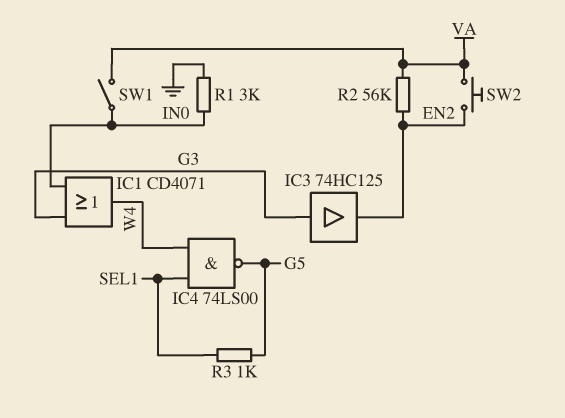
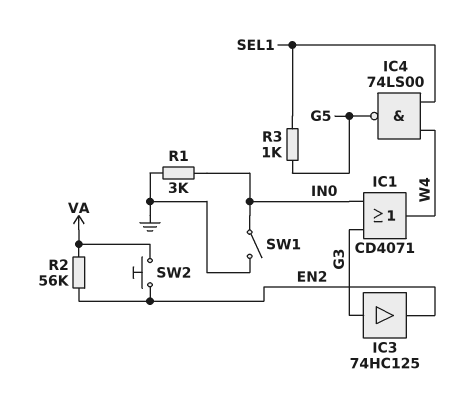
SW1: switch (IN0, VA) -> switch (GND, IN0)

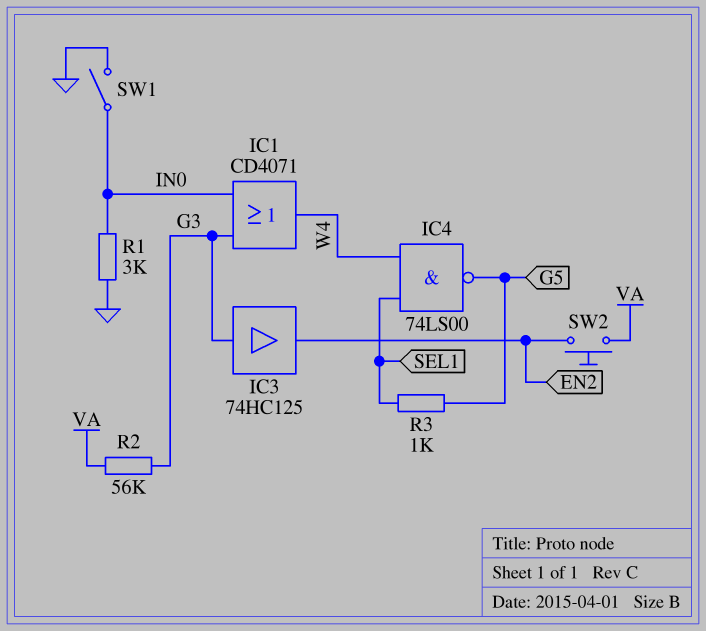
R2: 56k (EN2, VA) -> 56k (G3, VA)

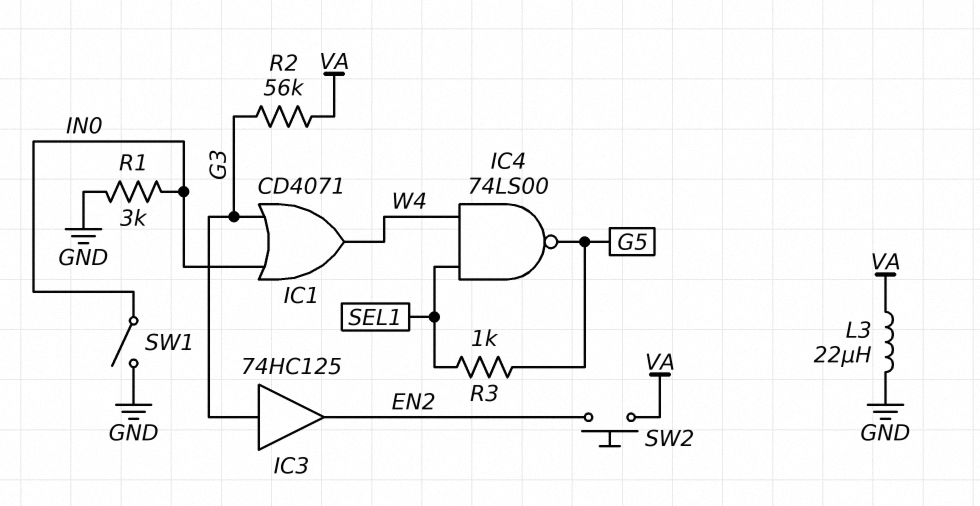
L3: none -> 22uH (GND, VA)

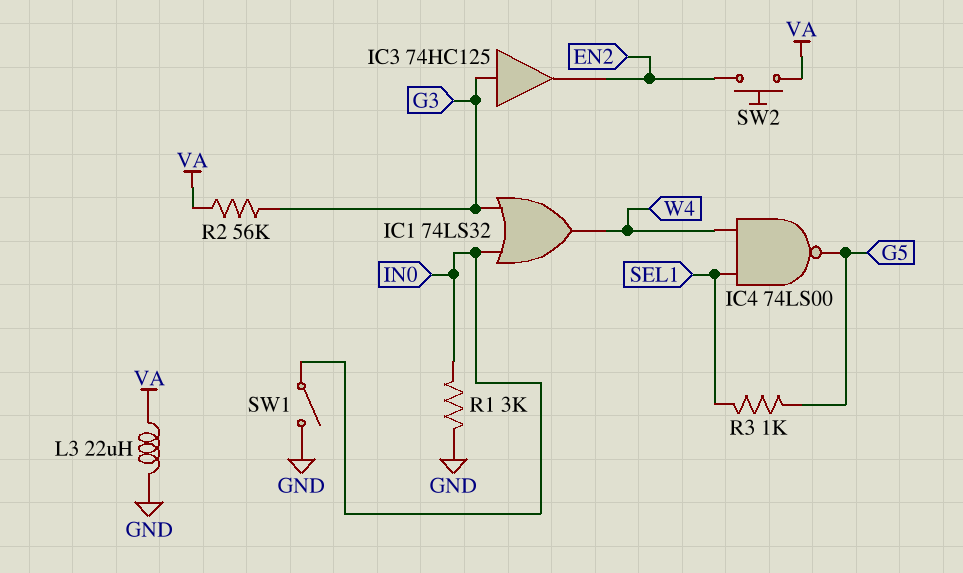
IC1: OR CD4071 (in G3, in IN0, out W4) -> OR 74LS32 (in G3, in IN0, out W4)

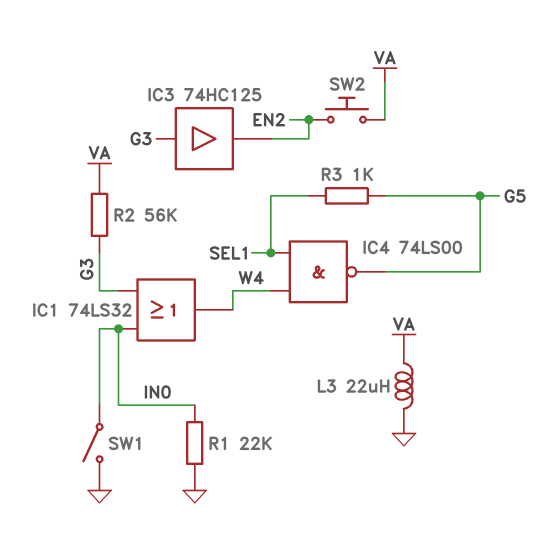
R1: 3k (GND, IN0) -> 22k (GND, IN0)

